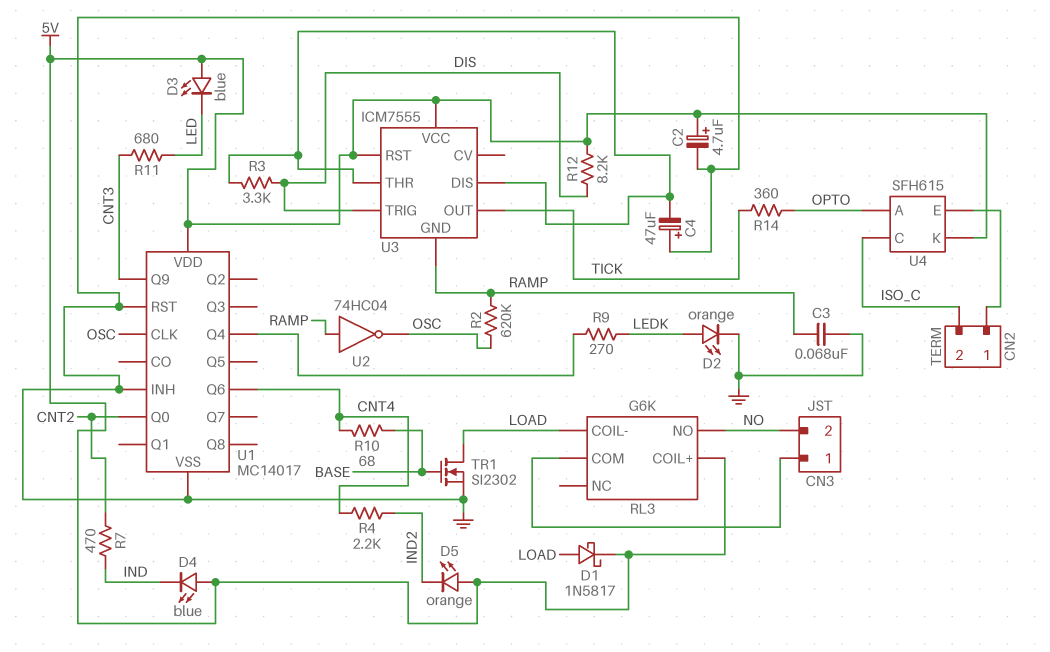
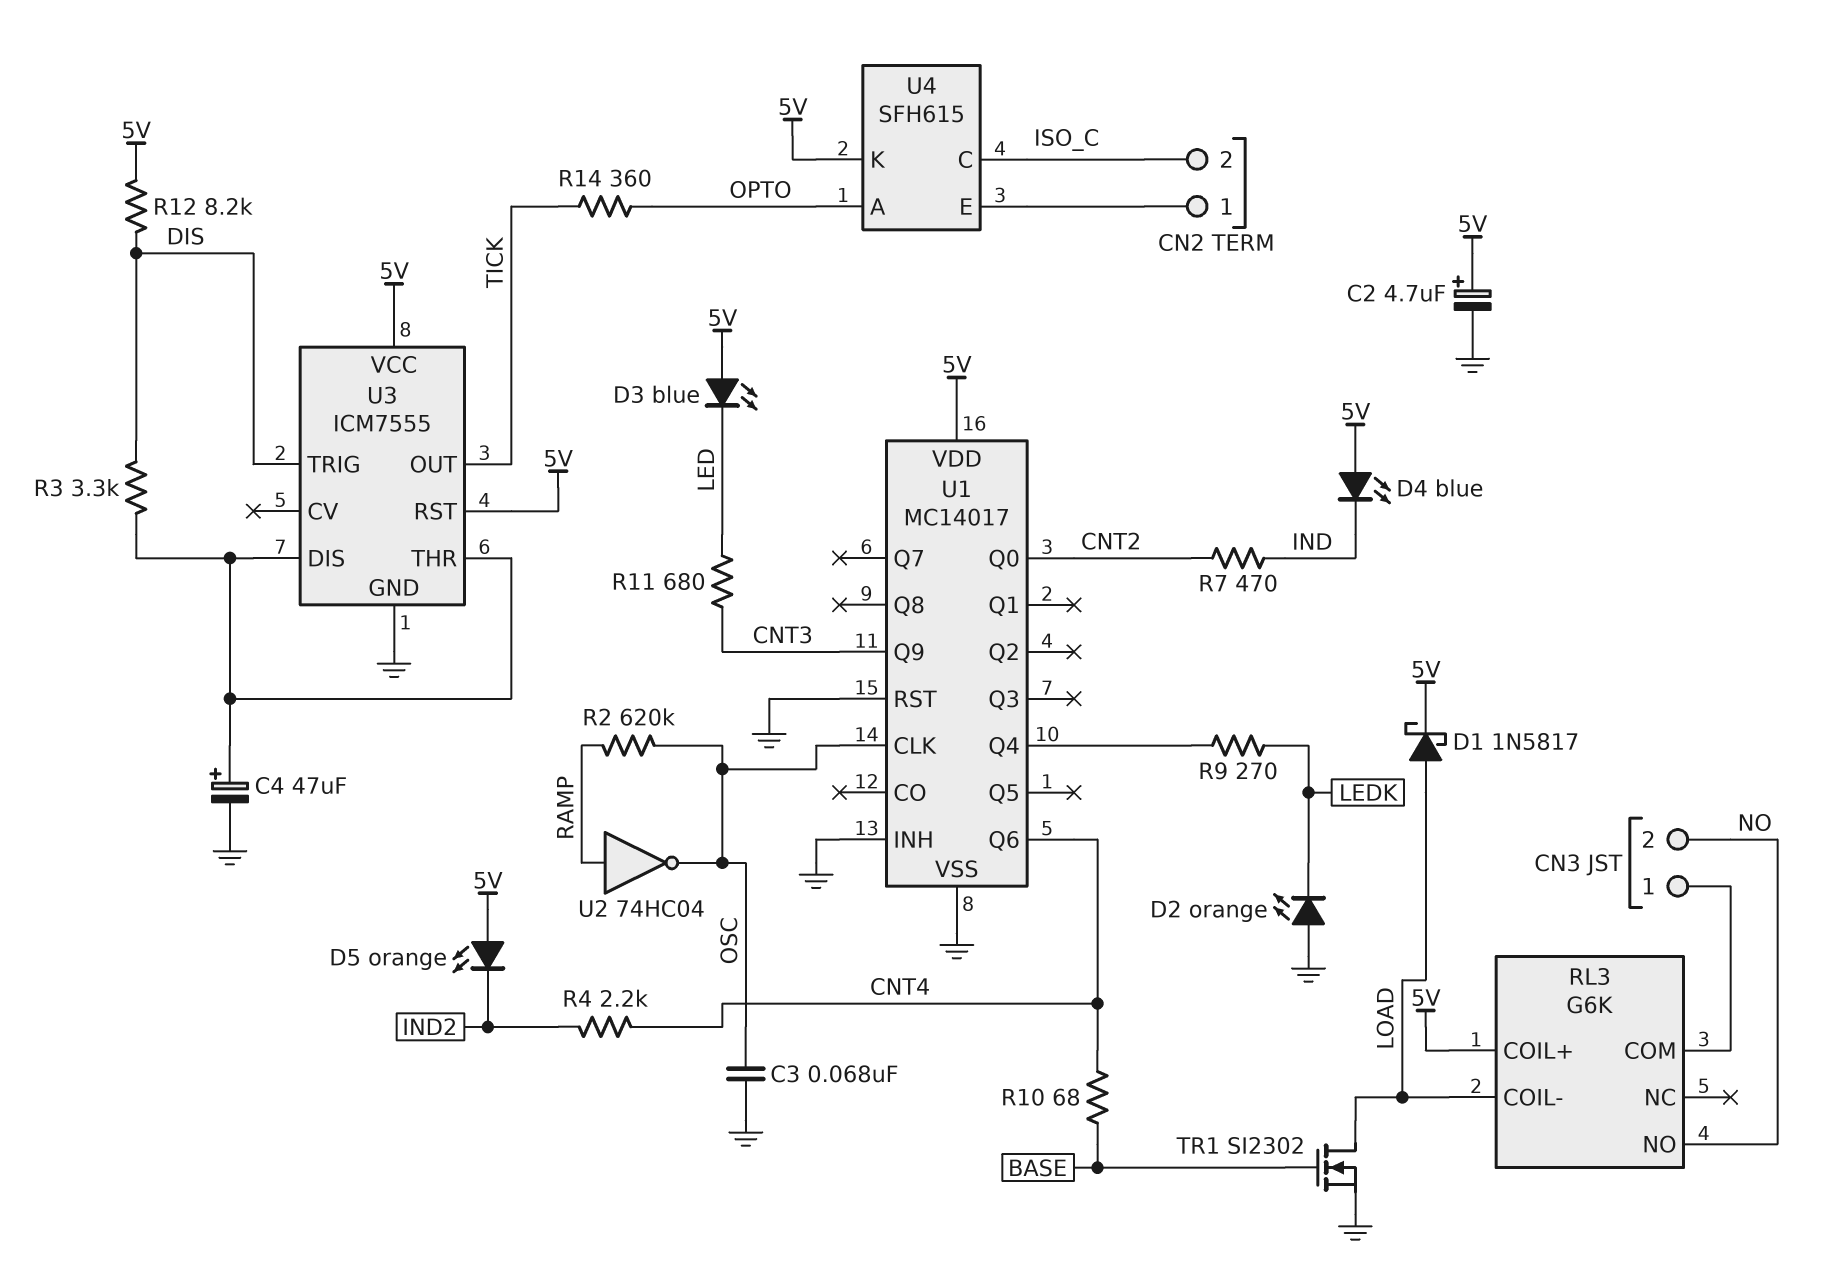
C3: 68nF (GND, RAMP) -> 68nF (GND, OSC)
C4: 47uF (plus GND, minus U3/DIS) -> 47uF (plus U3/DIS, minus GND)
D2: LED orange (A LEDK, K GND) -> LED orange (A GND, K LEDK)
U3 pin GND: RAMP -> GND

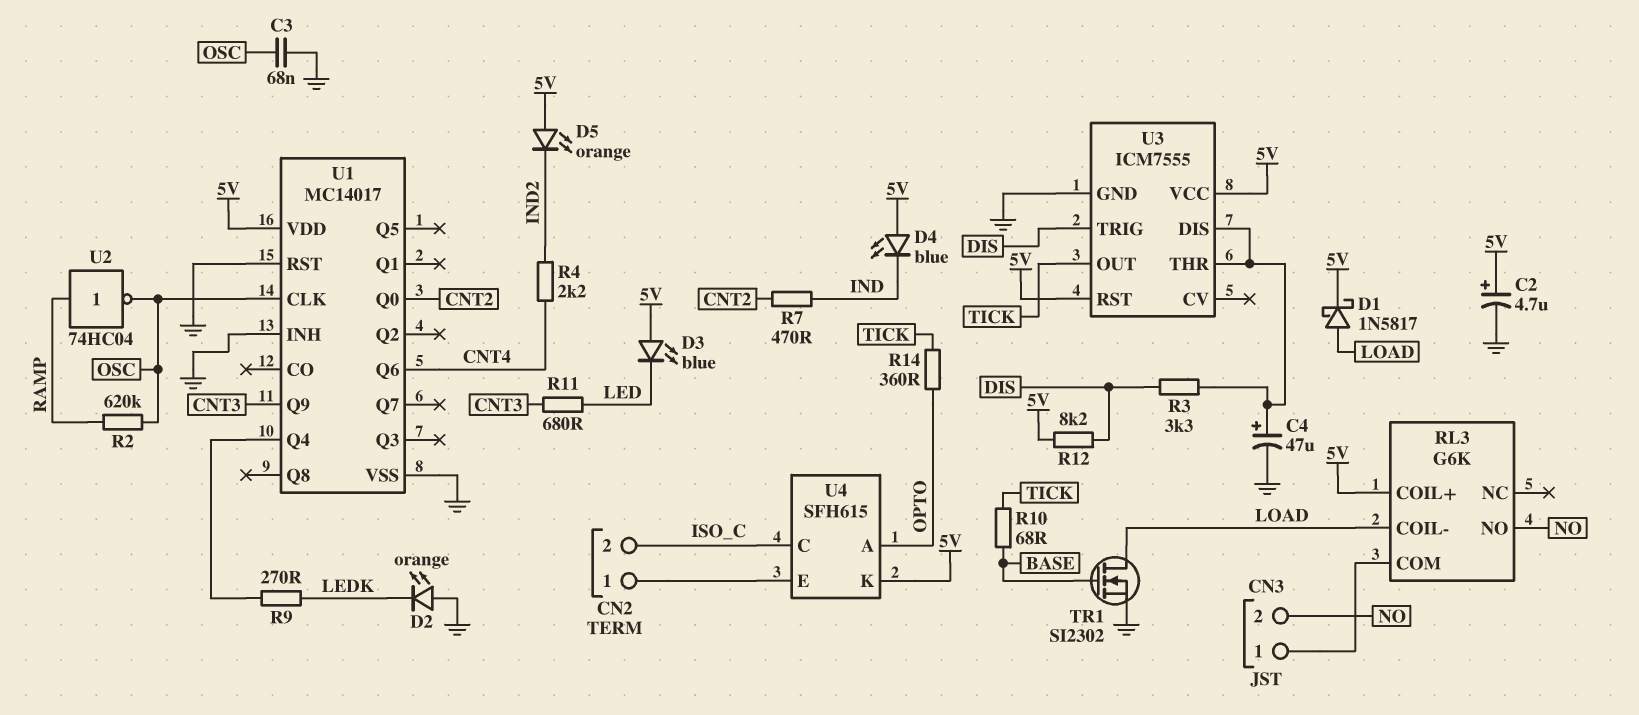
R10: 68 (BASE, CNT4) -> 68 (BASE, TICK)

